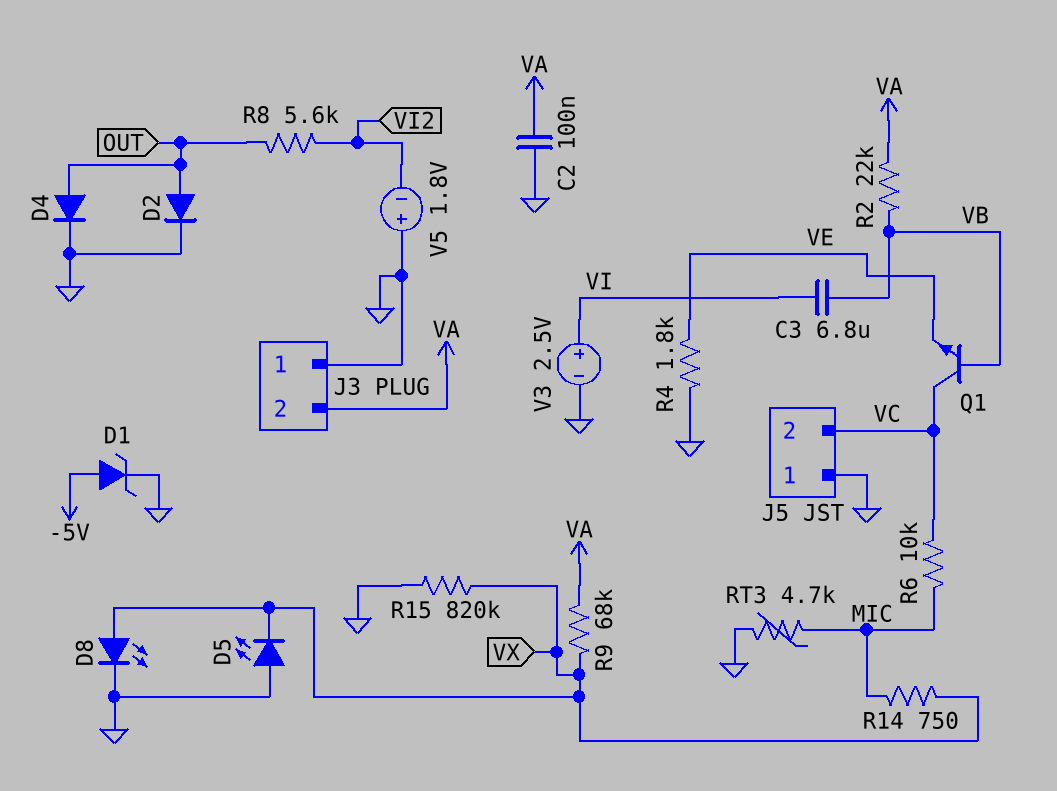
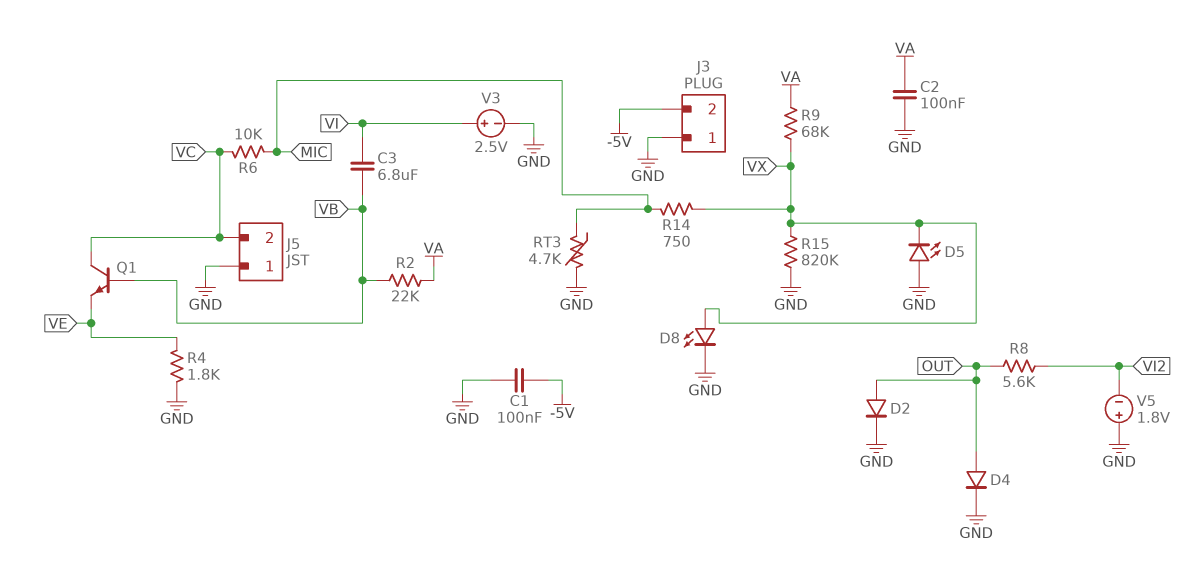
C1: none -> 100nF (-5V, GND)
D1: zener (A -5V, K GND) -> none
J3 pin 2: VA -> -5V

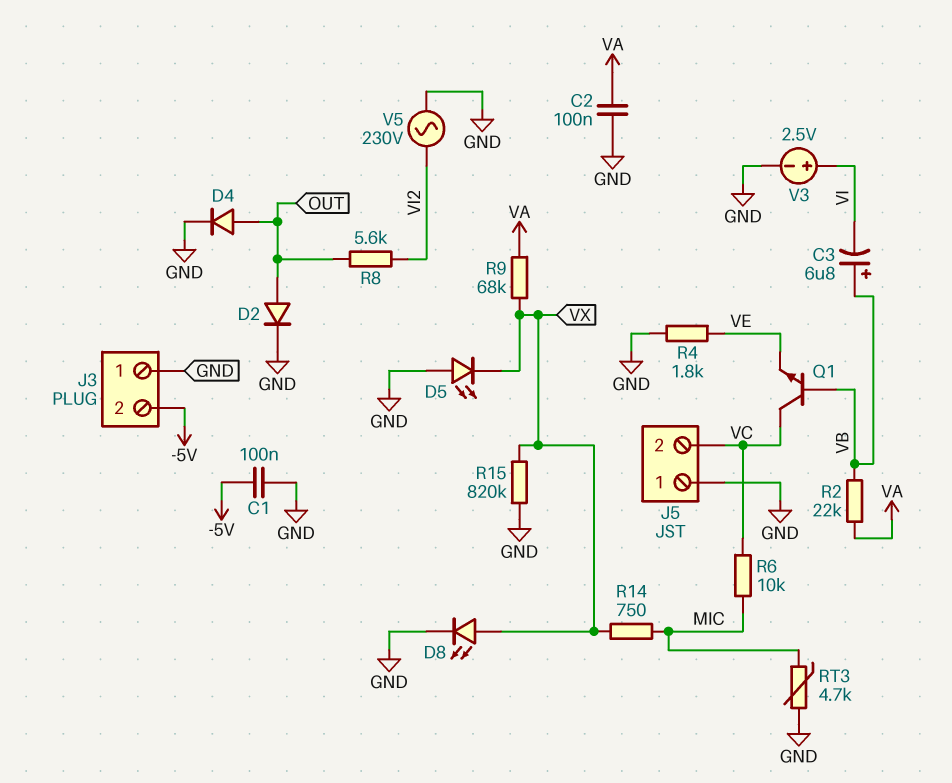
C3: 6.8uF (VB, VI) -> 6.8uF (plus VB, minus VI)
V5: 1.8V (plus GND, minus VI2) -> AC 230V (GND, VI2)

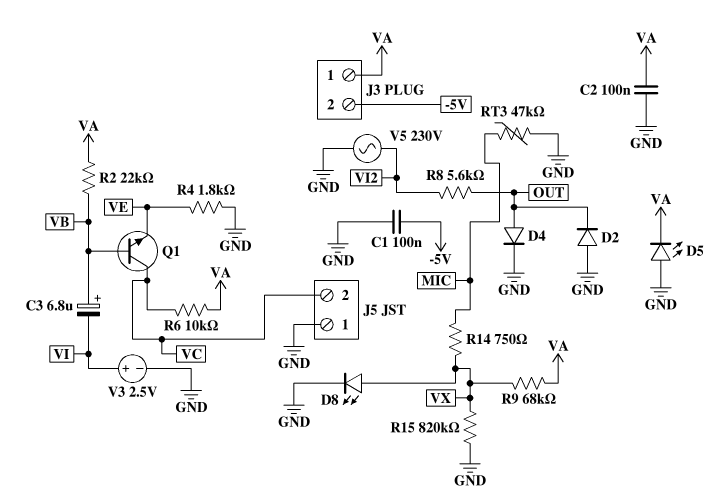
D2: diode (A OUT, K GND) -> diode (A GND, K OUT)
D5: LED (A GND, K VX) -> LED (A GND, K VA)
J3 pin 1: GND -> VA
R6: 10k (MIC, VC) -> 10k (VA, VC)
RT3: 4.7k (GND, MIC) -> 47k (GND, MIC)

